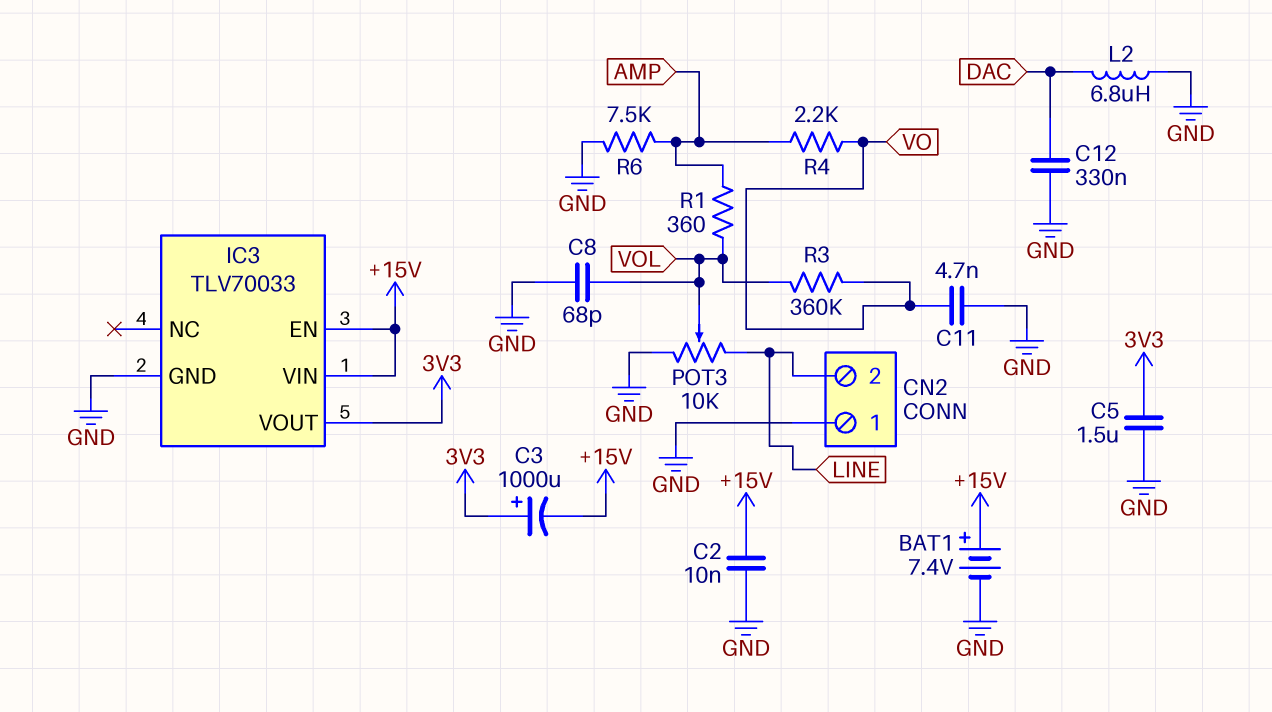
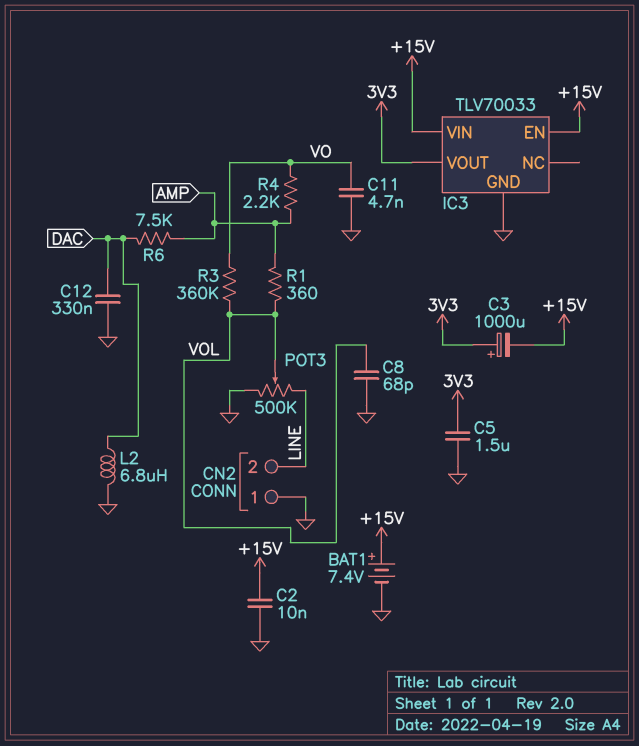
POT3: 10k (GND, LINE, wiper VOL) -> 500k (GND, LINE, wiper VOL)
R6: 7.5k (AMP, GND) -> 7.5k (AMP, DAC)

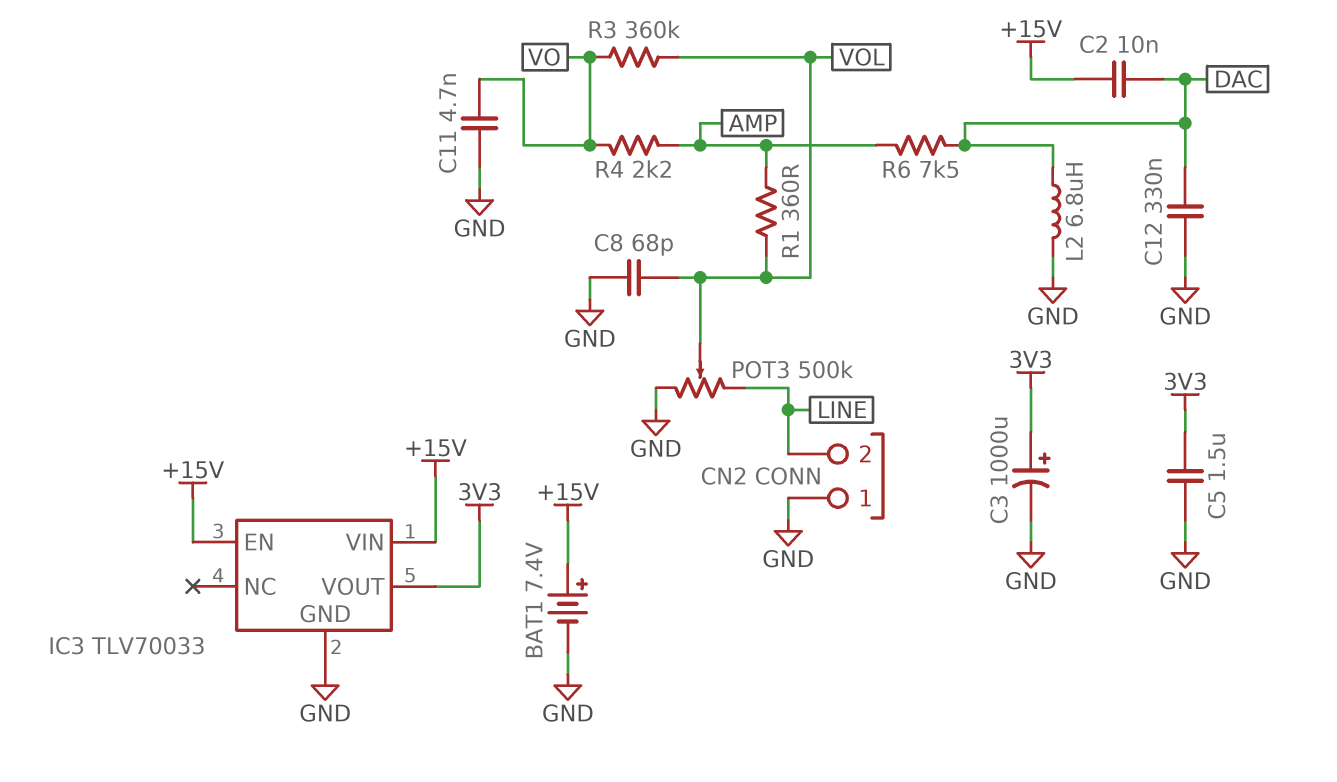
C2: 10nF (+15V, GND) -> 10nF (+15V, DAC)
C3: 1000uF (plus 3V3, minus +15V) -> 1000uF (plus 3V3, minus GND)

